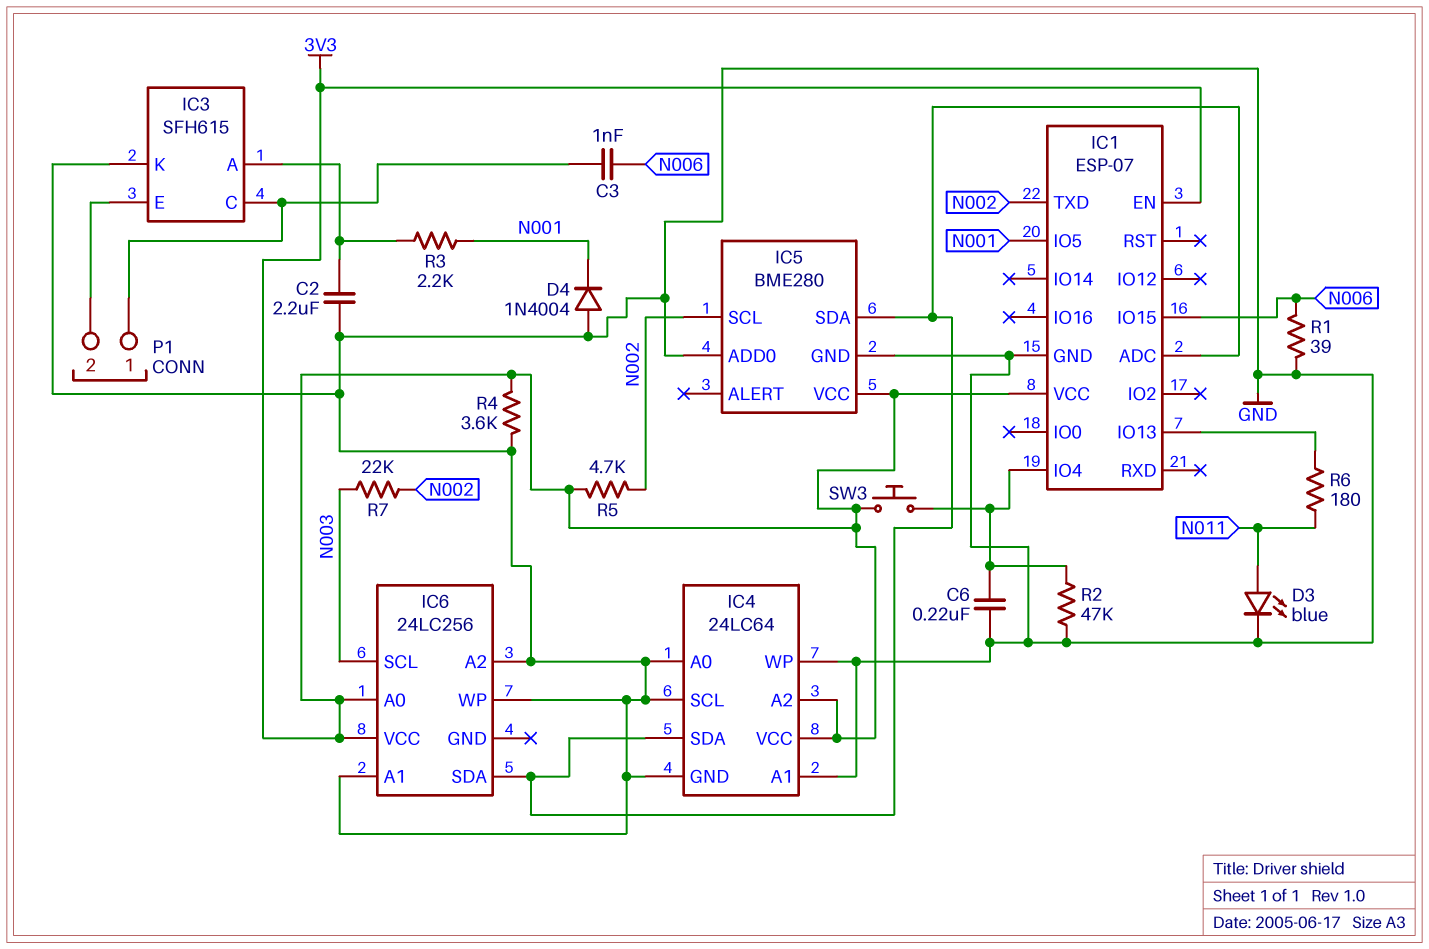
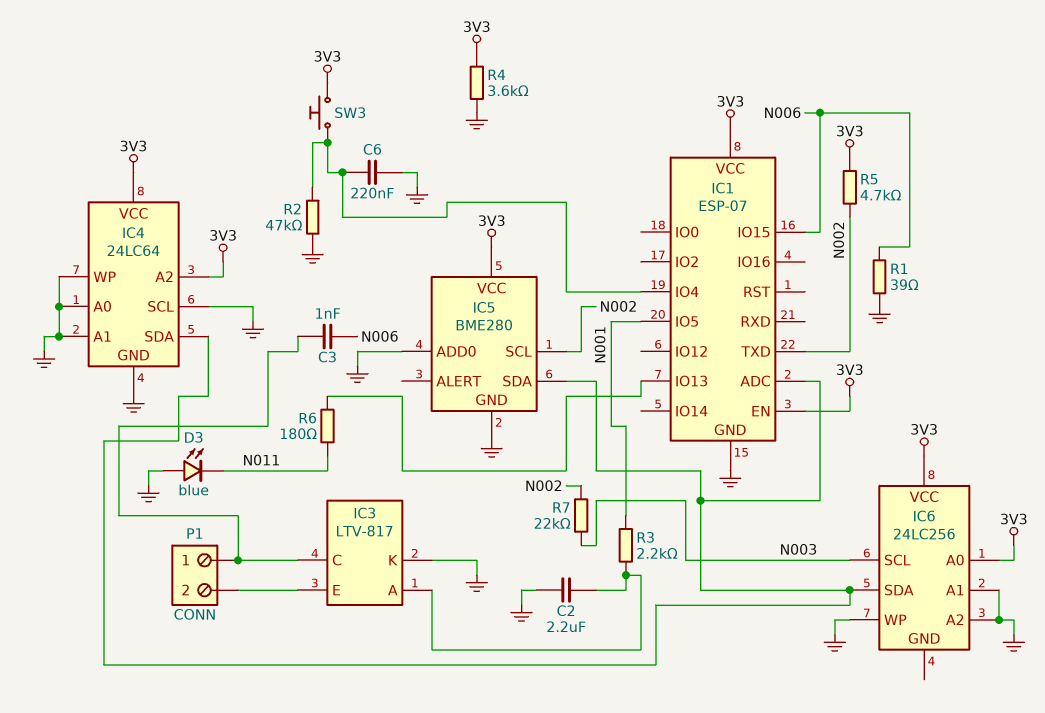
D3: LED blue (A N011, K GND) -> LED blue (A GND, K N011)
D4: diode 1N4004 (A GND, K N001) -> none
IC3: SFH615 -> LTV-817

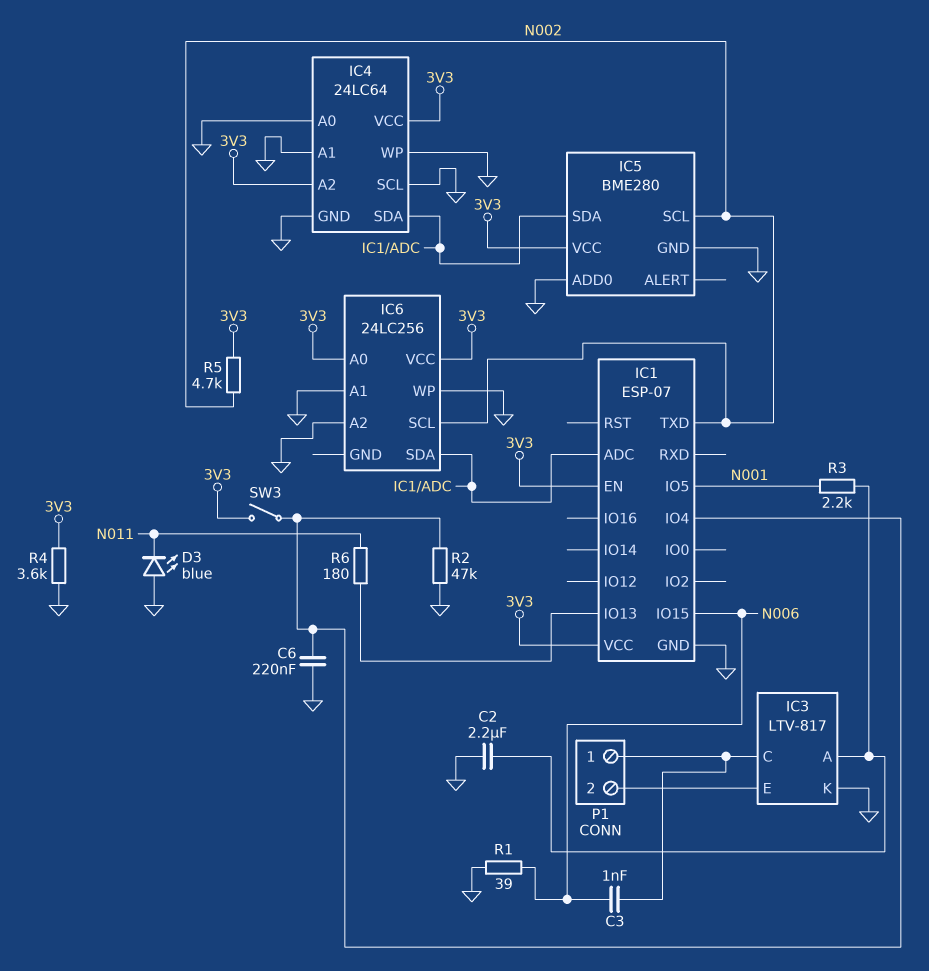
IC6 pin SCL: N003 -> N002
R7: 22k (N002, N003) -> none
SW3: button (3V3, IC1/IO4) -> switch (3V3, IC1/IO4)

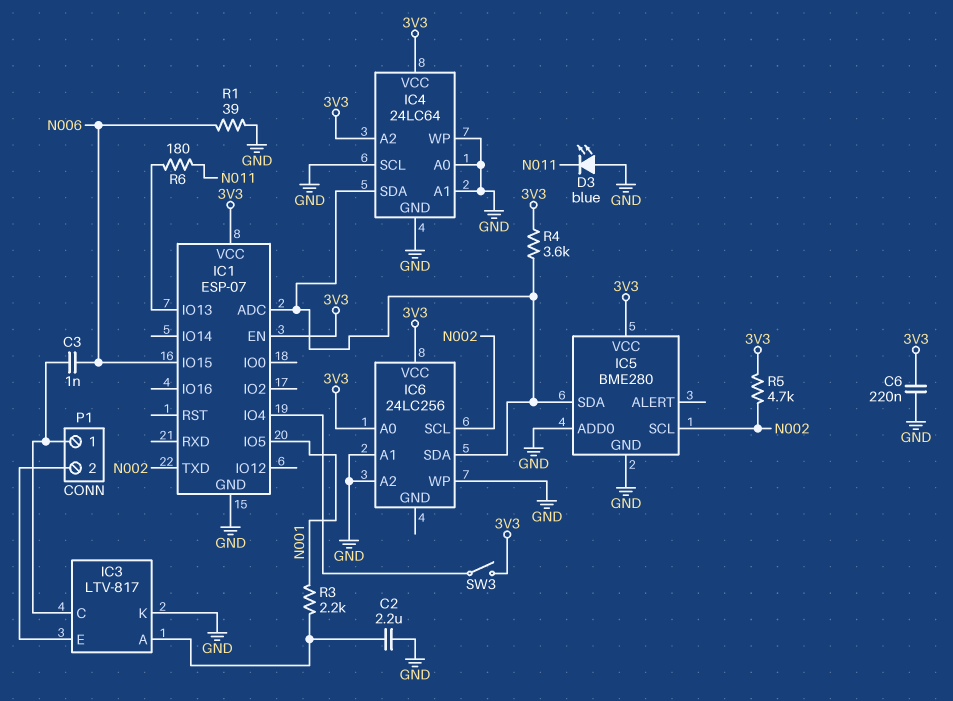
C6: 220nF (GND, IC1/IO4) -> 220nF (3V3, GND)
R2: 47k (GND, IC1/IO4) -> none
R4: 3.6k (3V3, GND) -> 3.6k (3V3, IC1/ADC)

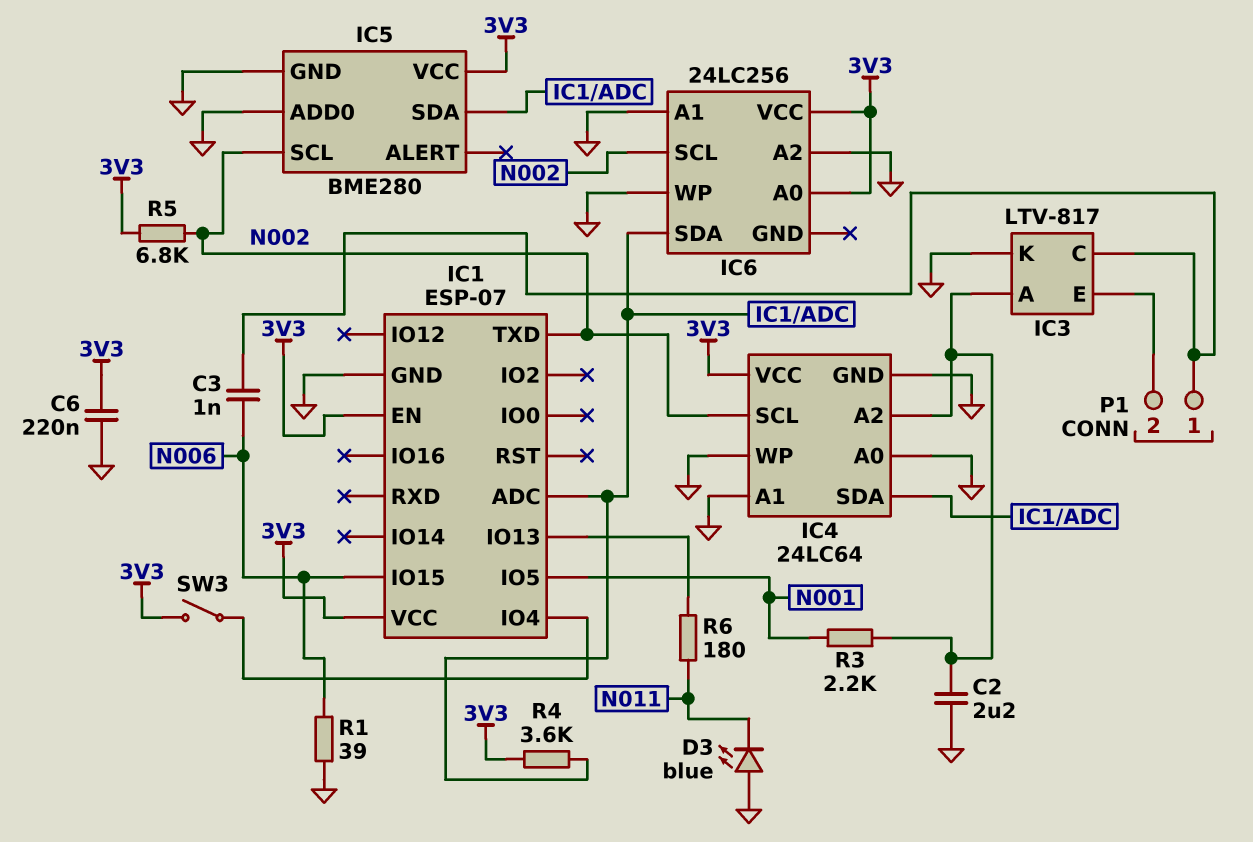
IC4 pin A2: 3V3 -> IC3/A
IC4 pin SCL: GND -> N002
R5: 4.7k (3V3, N002) -> 6.8k (3V3, N002)

